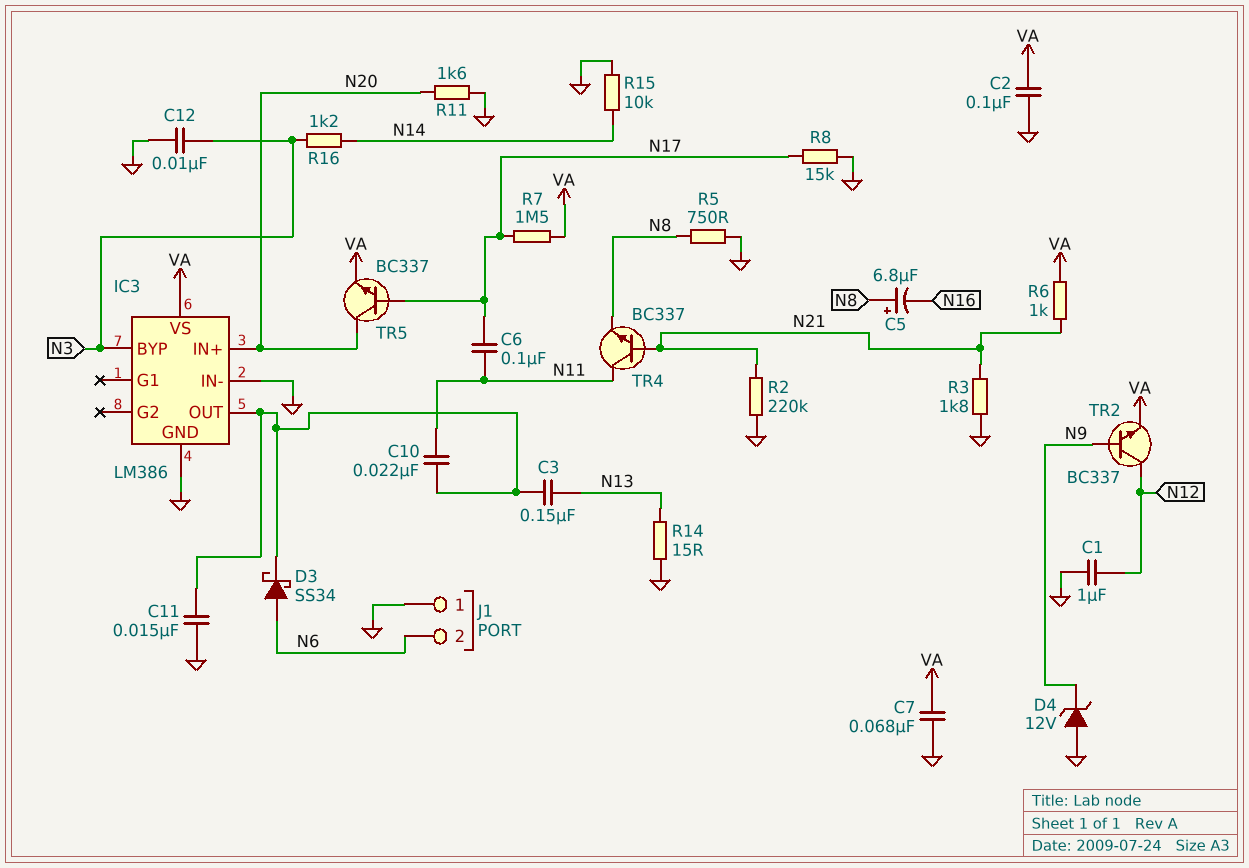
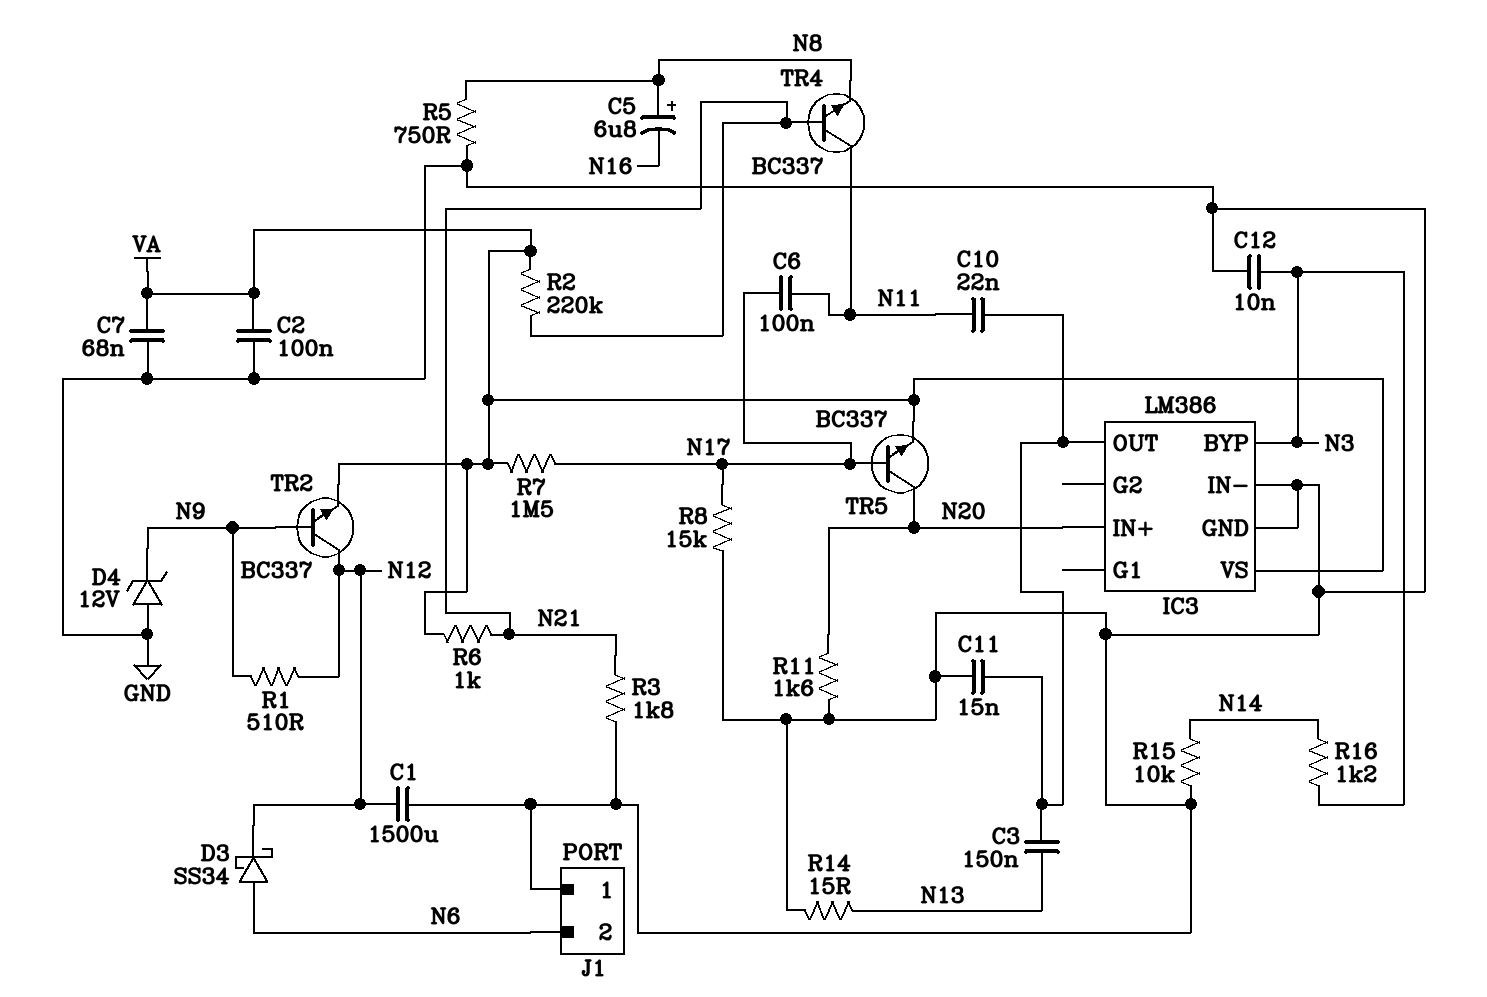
C1: 1uF (GND, N12) -> 1500uF (GND, N12)
D3: schottky SS34 (A N6, K IC3/OUT) -> schottky SS34 (A N6, K N12)
R1: none -> 510 (N9, N12)
R2: 220k (GND, N21) -> 220k (N21, VA)

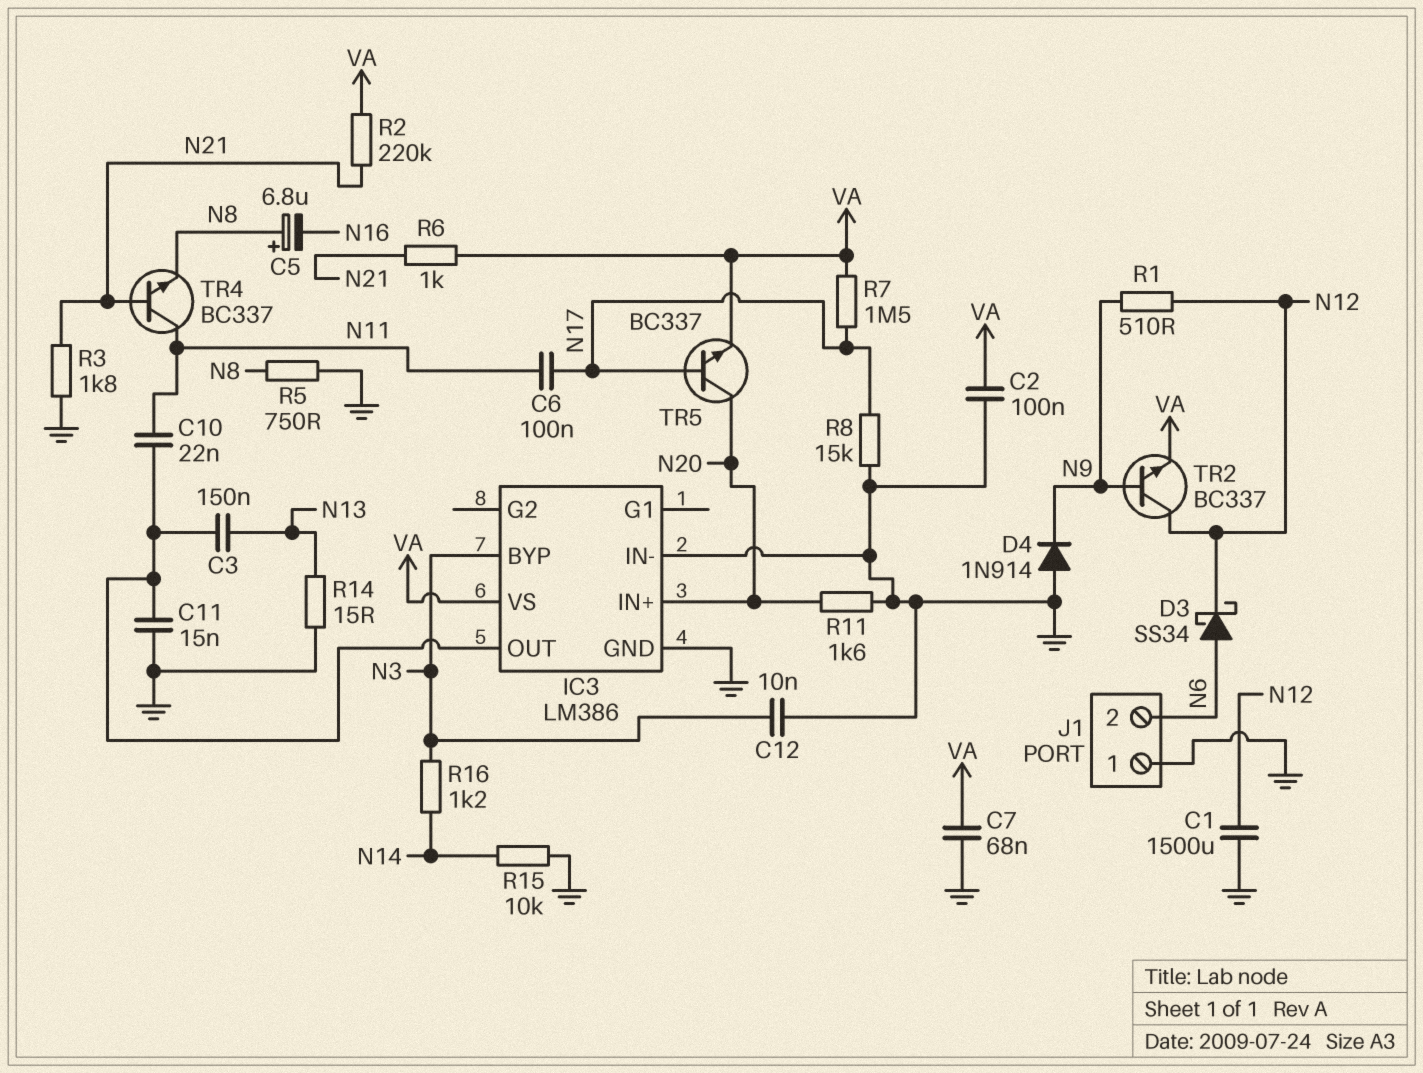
D4: zener 12V (A GND, K N9) -> diode 1N914 (A GND, K N9)

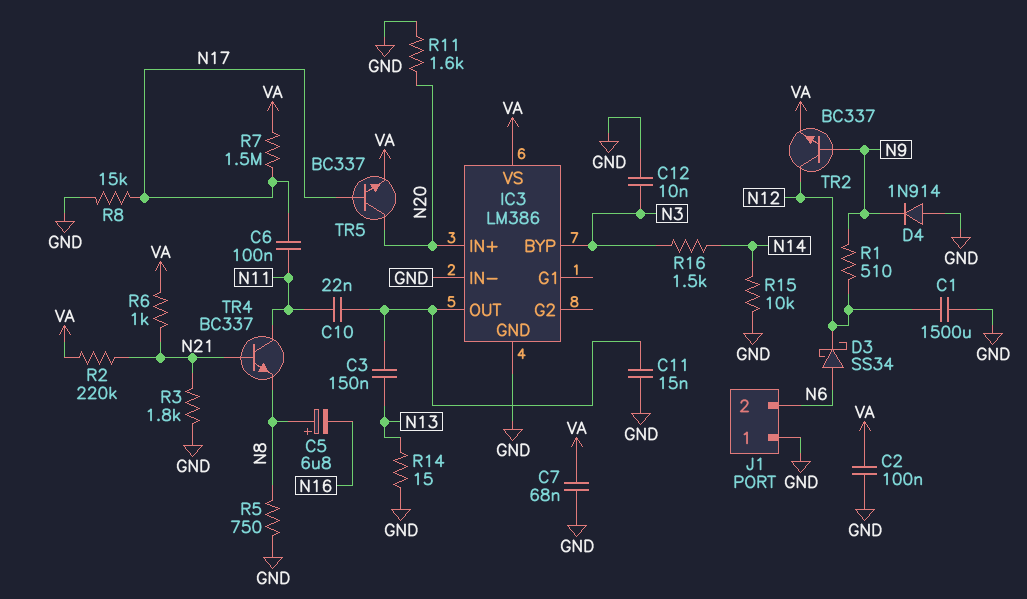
R16: 1.2k (N3, N14) -> 1.5k (N3, N14)

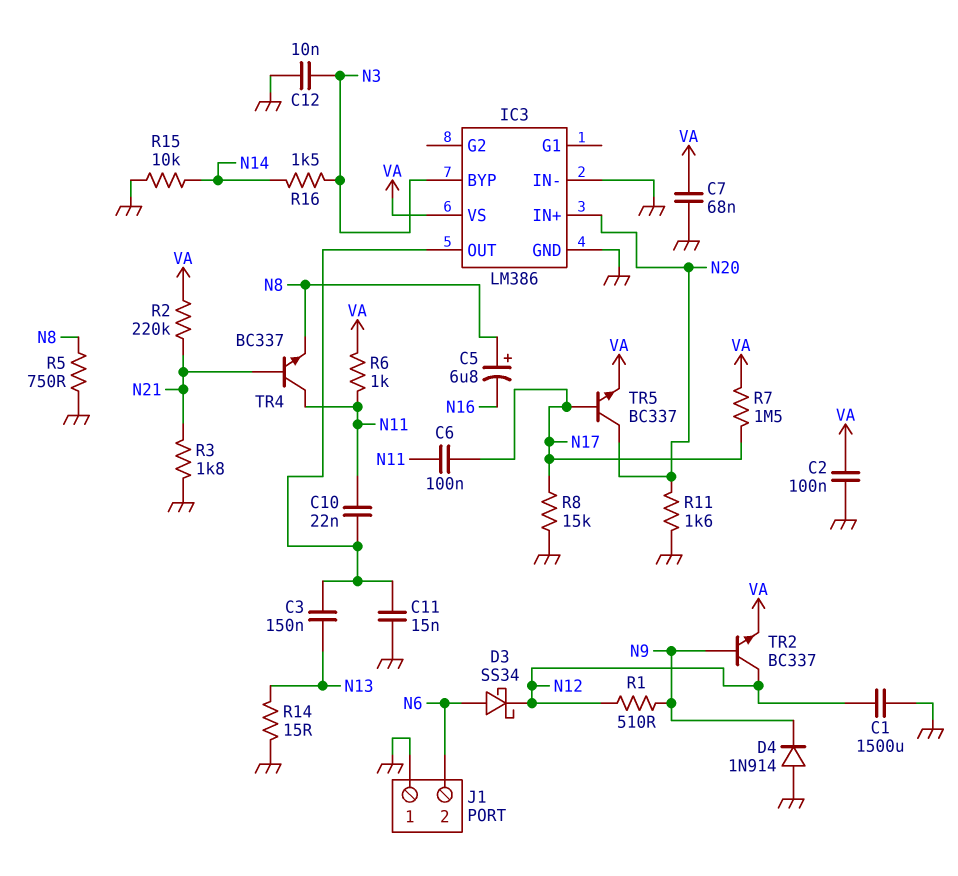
R6: 1k (N21, VA) -> 1k (N11, VA)

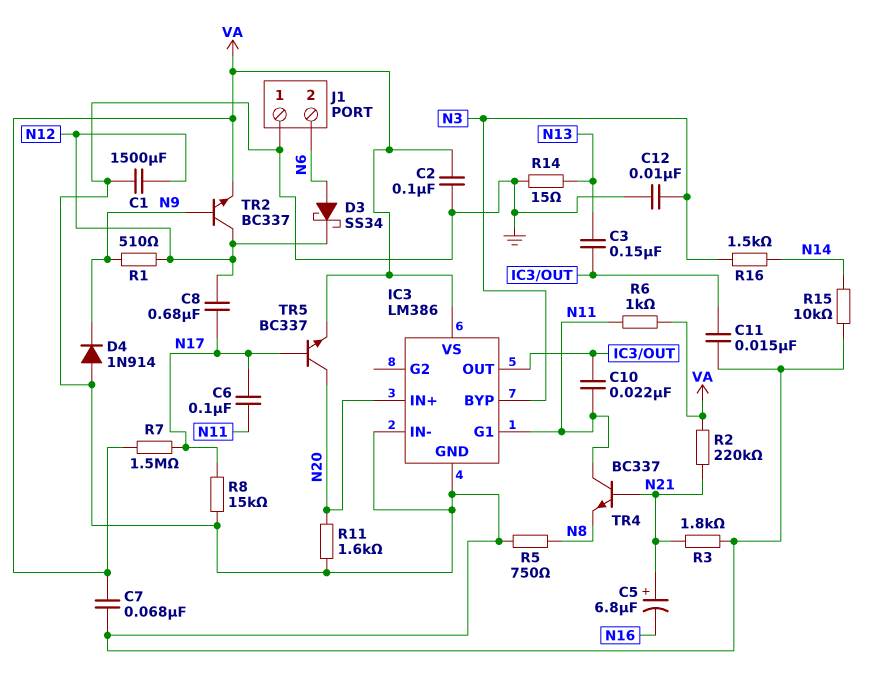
C5: 6.8uF (plus N8, minus N16) -> 6.8uF (plus N21, minus N16)
C8: none -> 680nF (N12, N17)
IC3 pin G1: none -> N11

